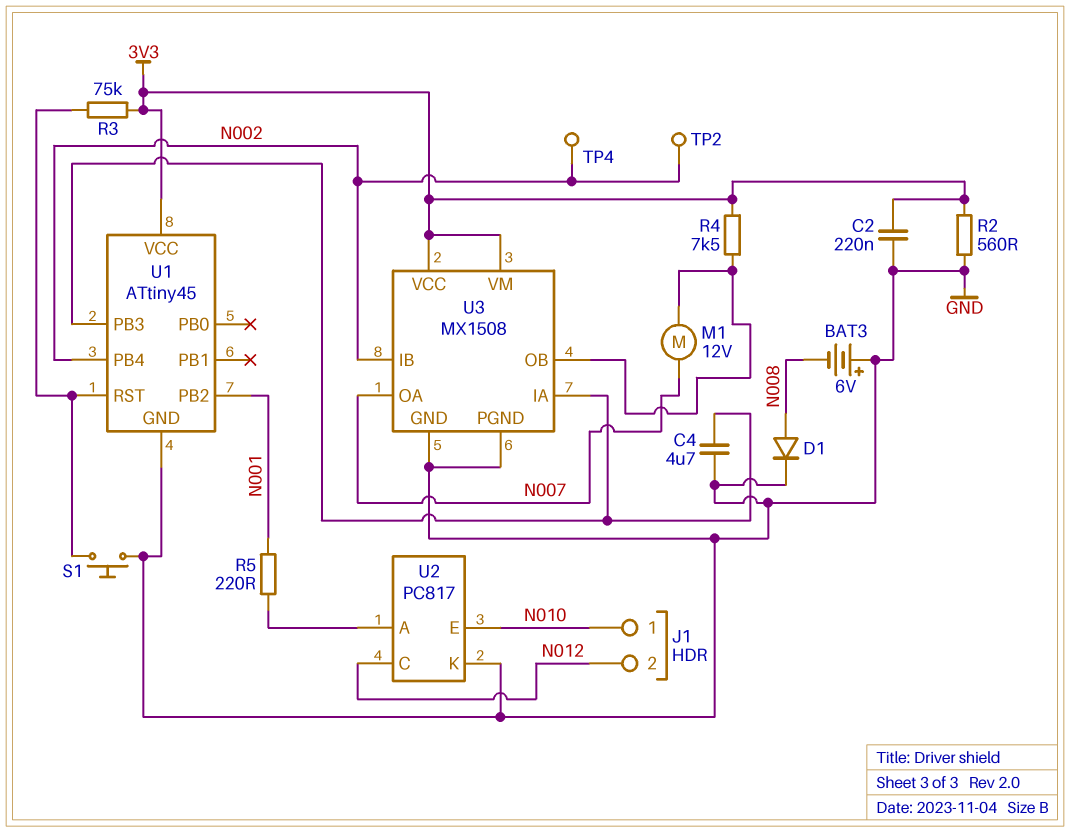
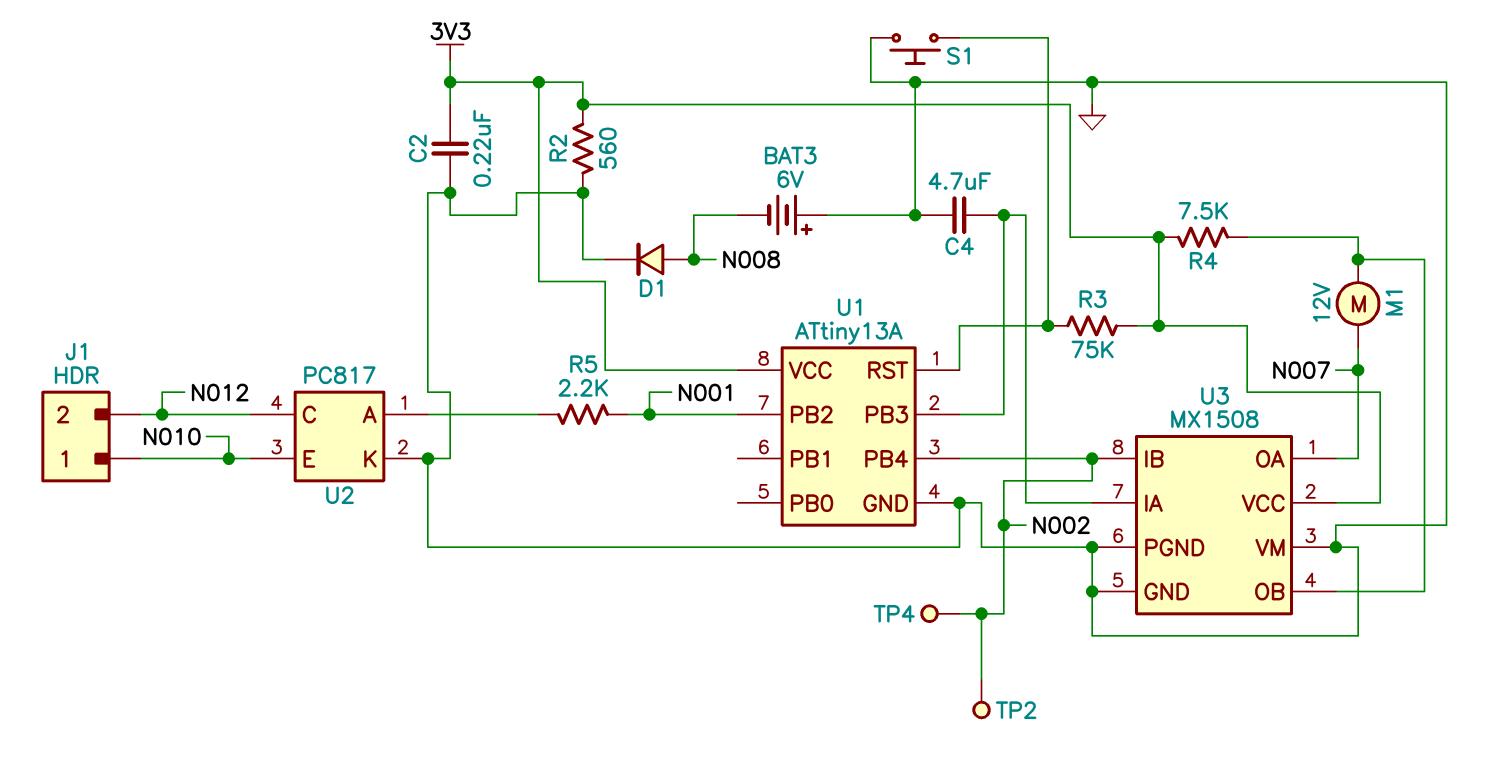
R5: 220 (N001, U2/A) -> 2.2k (N001, U2/A)
U1: ATtiny45 -> ATtiny13A
U3 pin VM: 3V3 -> GND

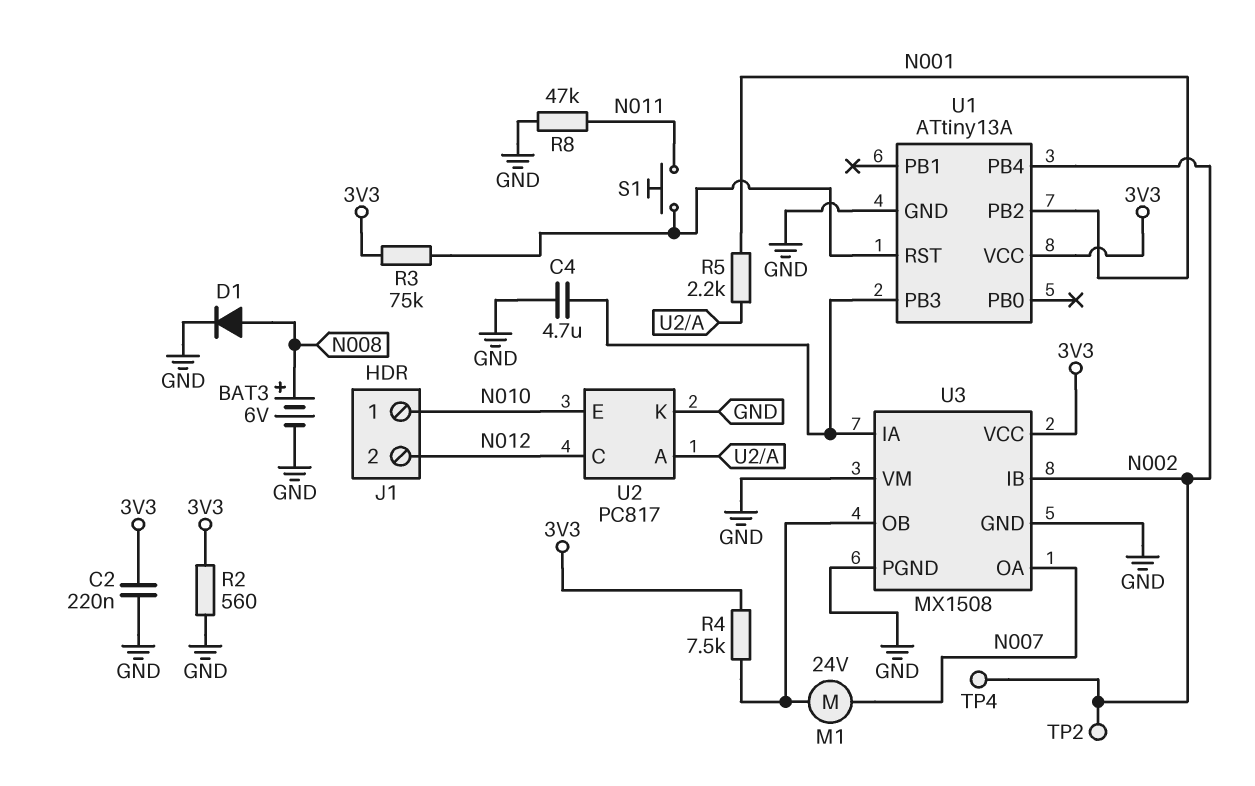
BAT3: 6V (plus GND, minus N008) -> 6V (plus N008, minus GND)
M1: motor 12V (N007, U3/OB) -> motor 24V (N007, U3/OB)
R8: none -> 47k (GND, N011)
S1: button (GND, U1/RST) -> button (N011, U1/RST)

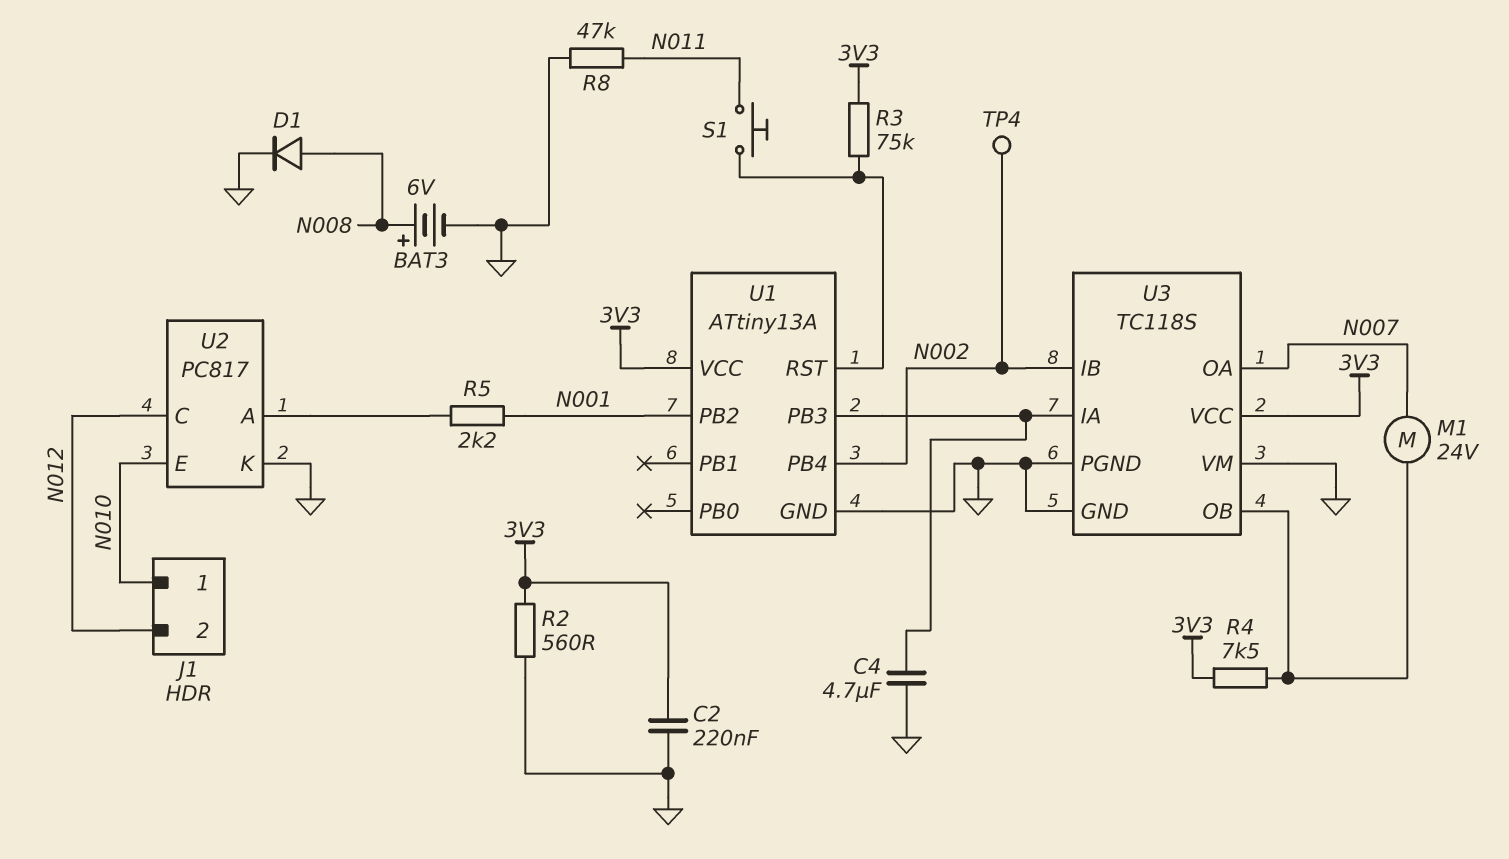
TP2: test point (N002) -> none
U3: MX1508 -> TC118S

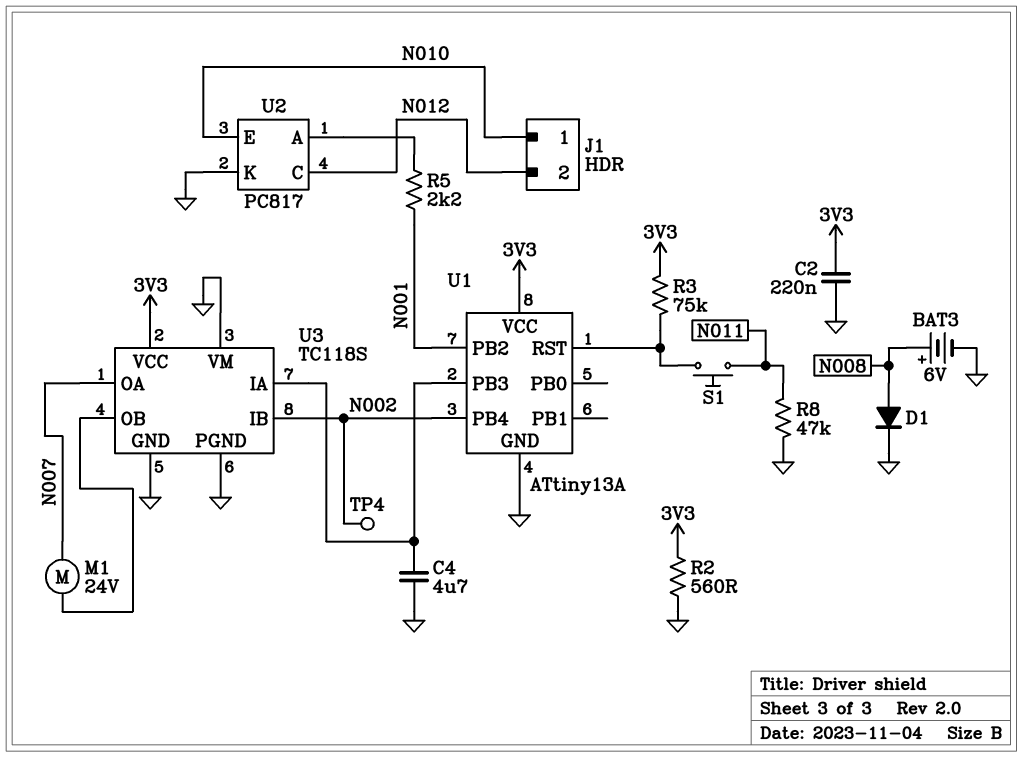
R4: 7.5k (3V3, U3/OB) -> none

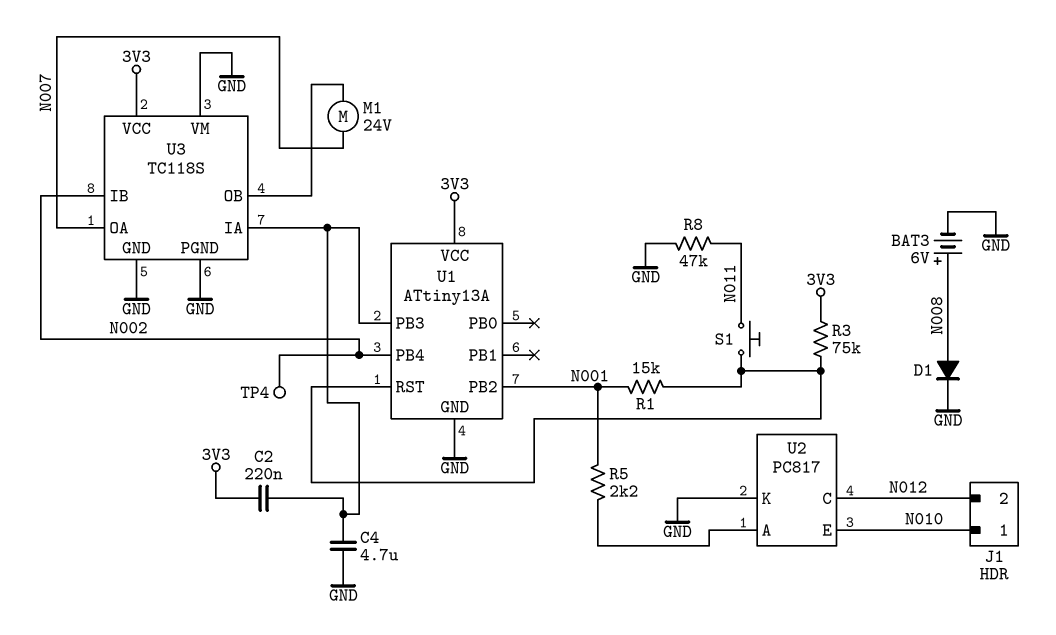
C2: 220nF (3V3, GND) -> 220nF (3V3, U1/PB3)
R1: none -> 15k (N001, U1/RST)
R2: 560 (3V3, GND) -> none

